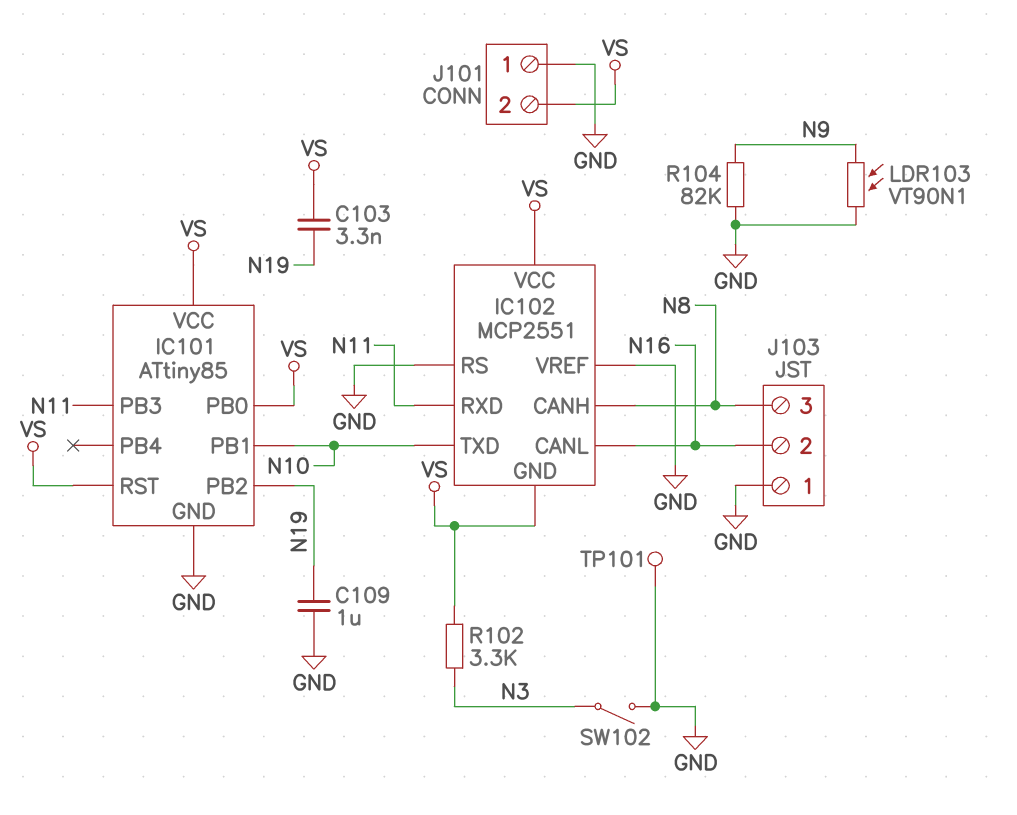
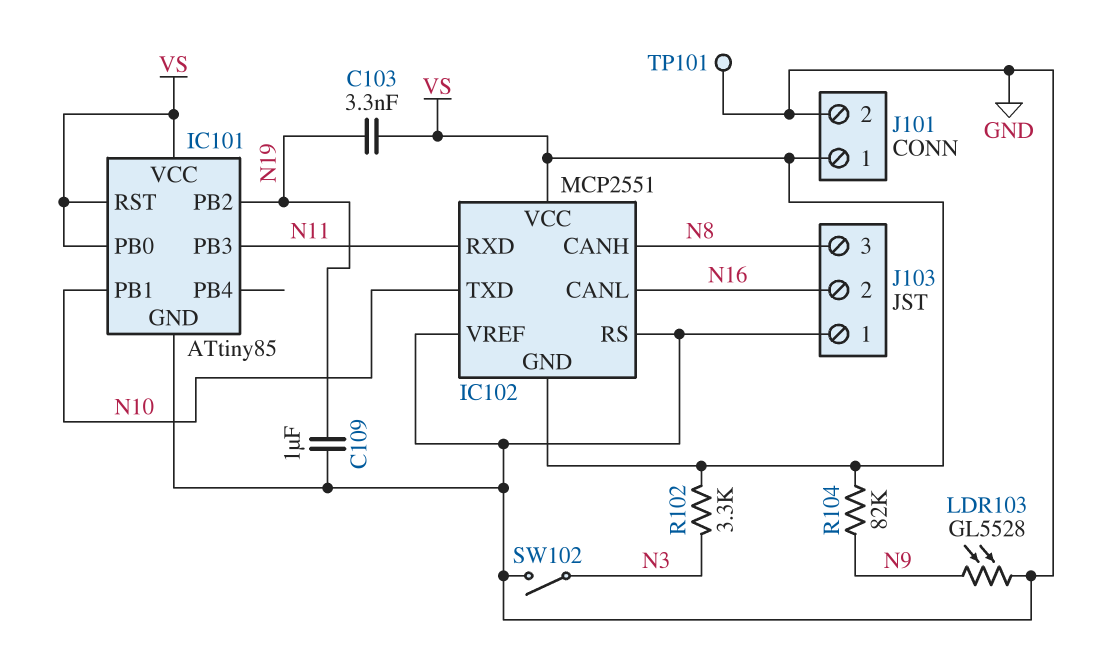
J101 pin 1: GND -> VS
J101 pin 2: VS -> GND
LDR103: VT90N1 (GND, N9) -> GL5528 (GND, N9)
R104: 82k (GND, N9) -> 82k (N9, VS)

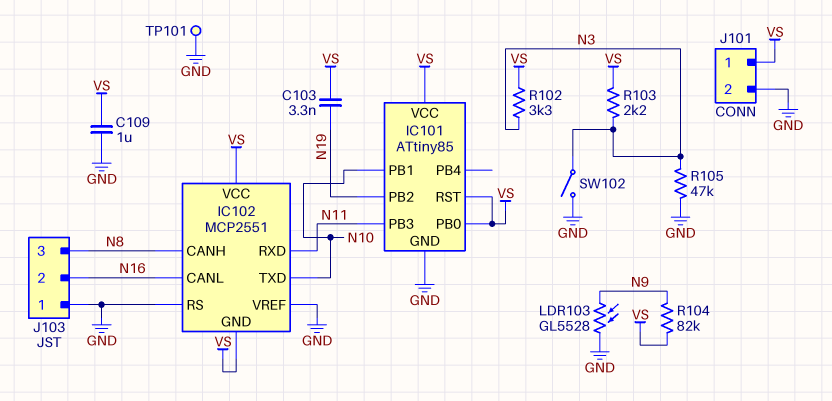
C109: 1uF (GND, N19) -> 1uF (GND, VS)
R103: none -> 2.2k (N3, VS)
R105: none -> 47k (GND, N3)

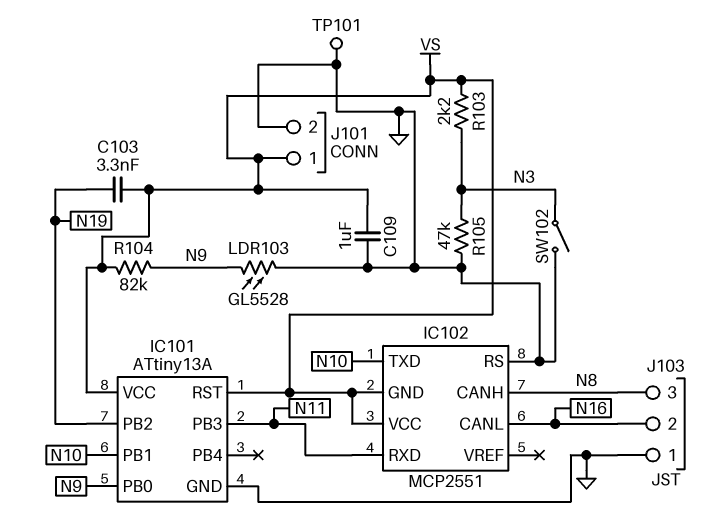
IC101: ATtiny85 -> ATtiny13A
IC101 pin PB0: VS -> N9
IC102 pin VREF: GND -> none
R102: 3.3k (N3, VS) -> none

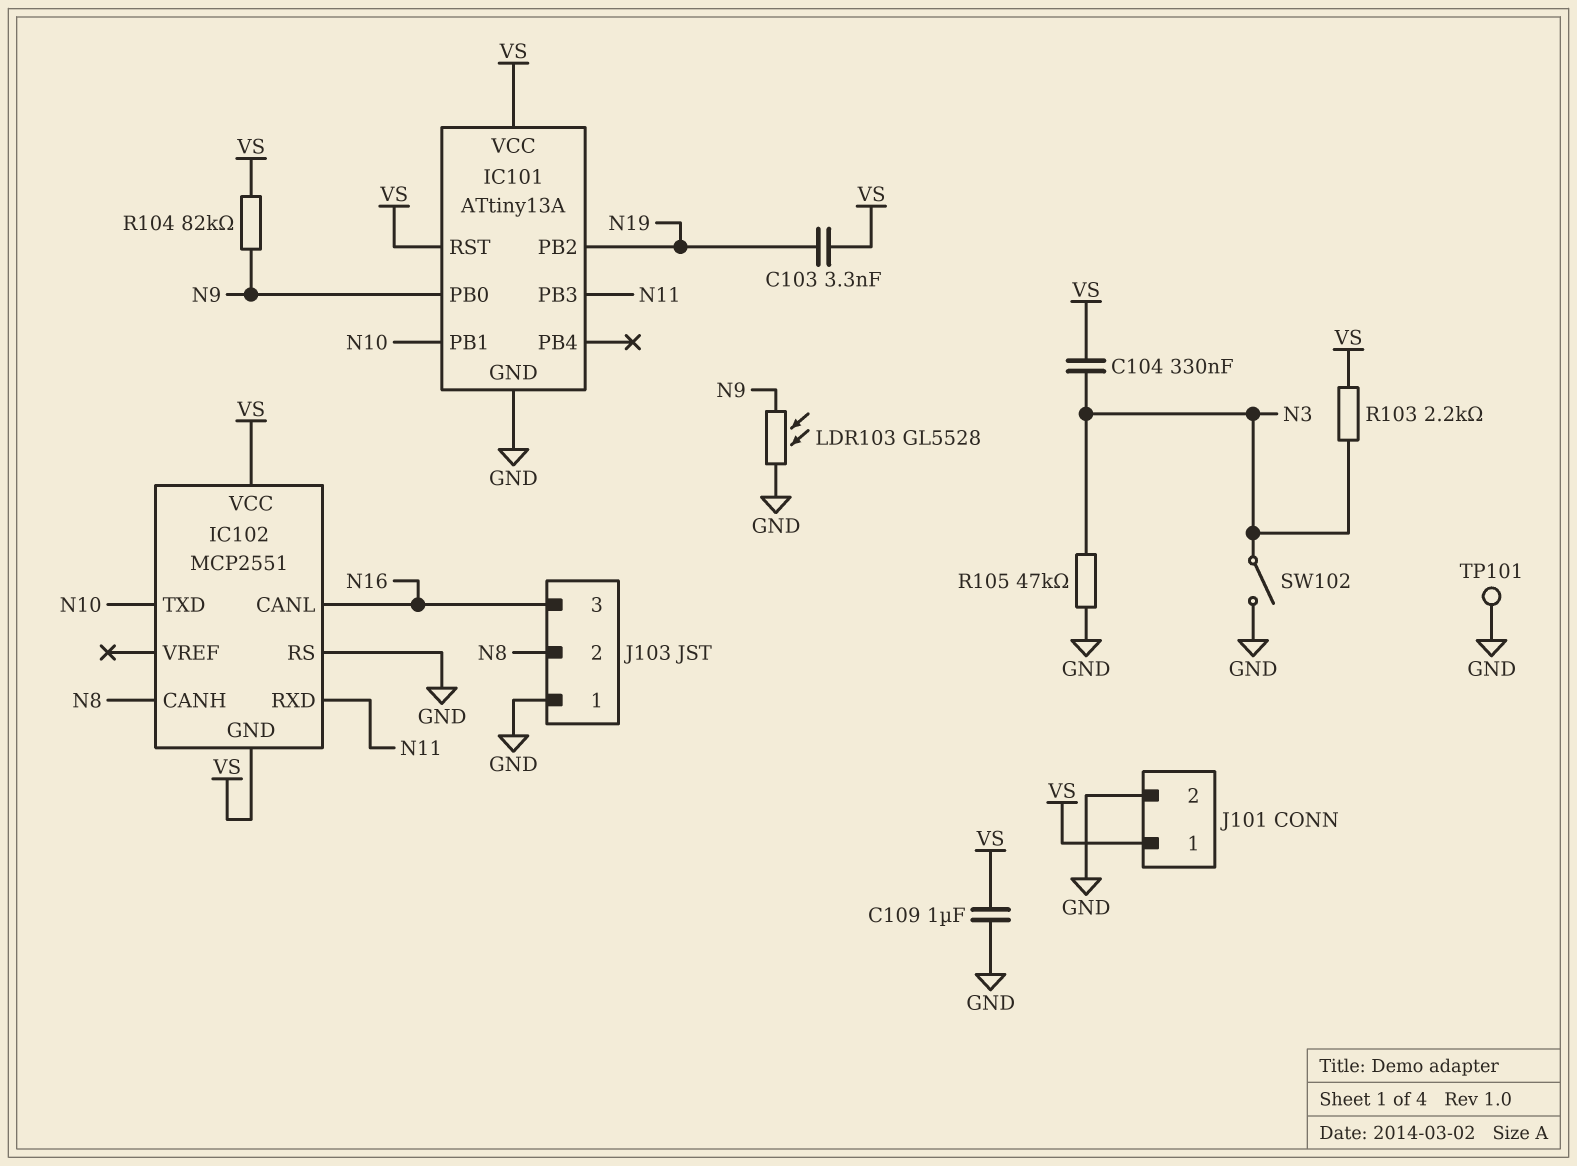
C104: none -> 330nF (N3, VS)
J103 pin 2: N16 -> N8
J103 pin 3: N8 -> N16

